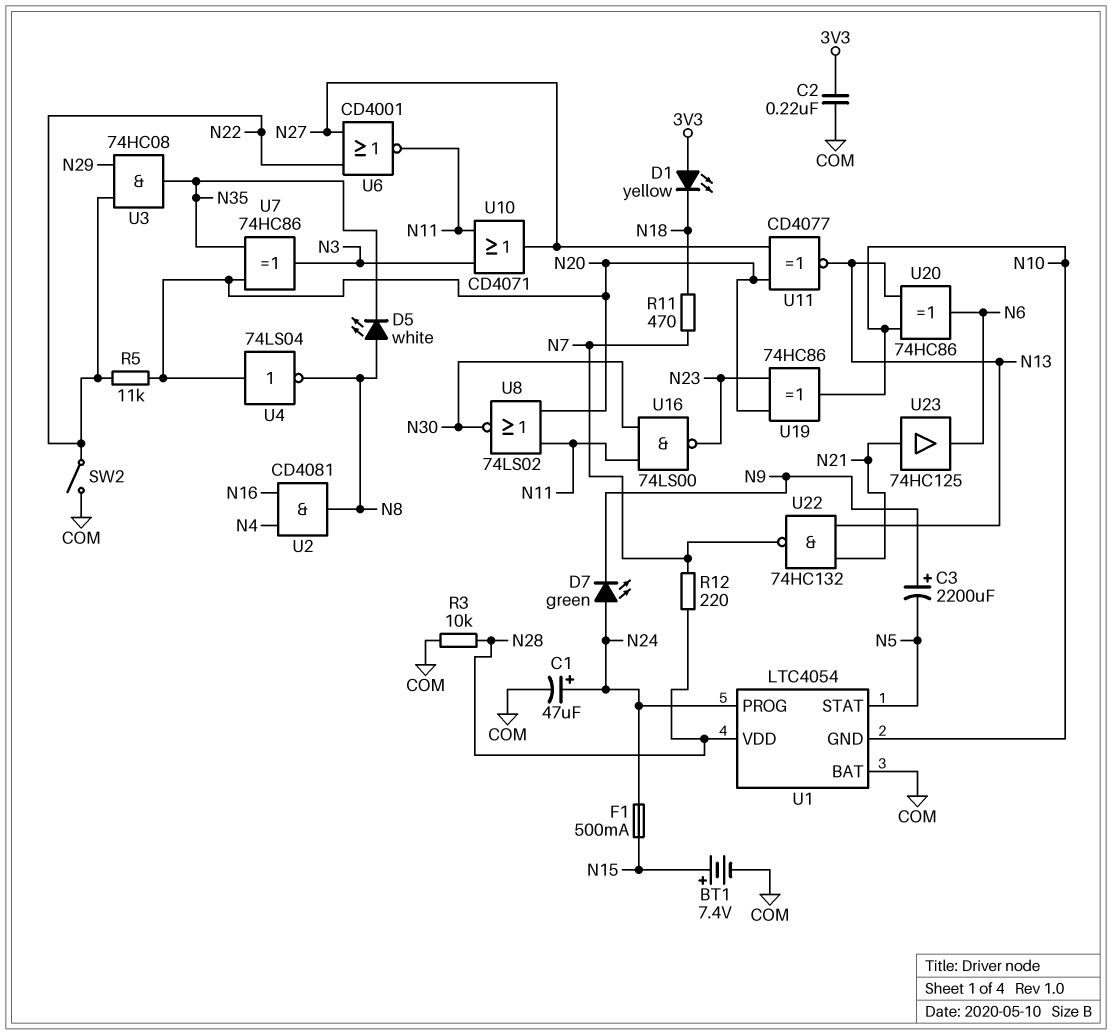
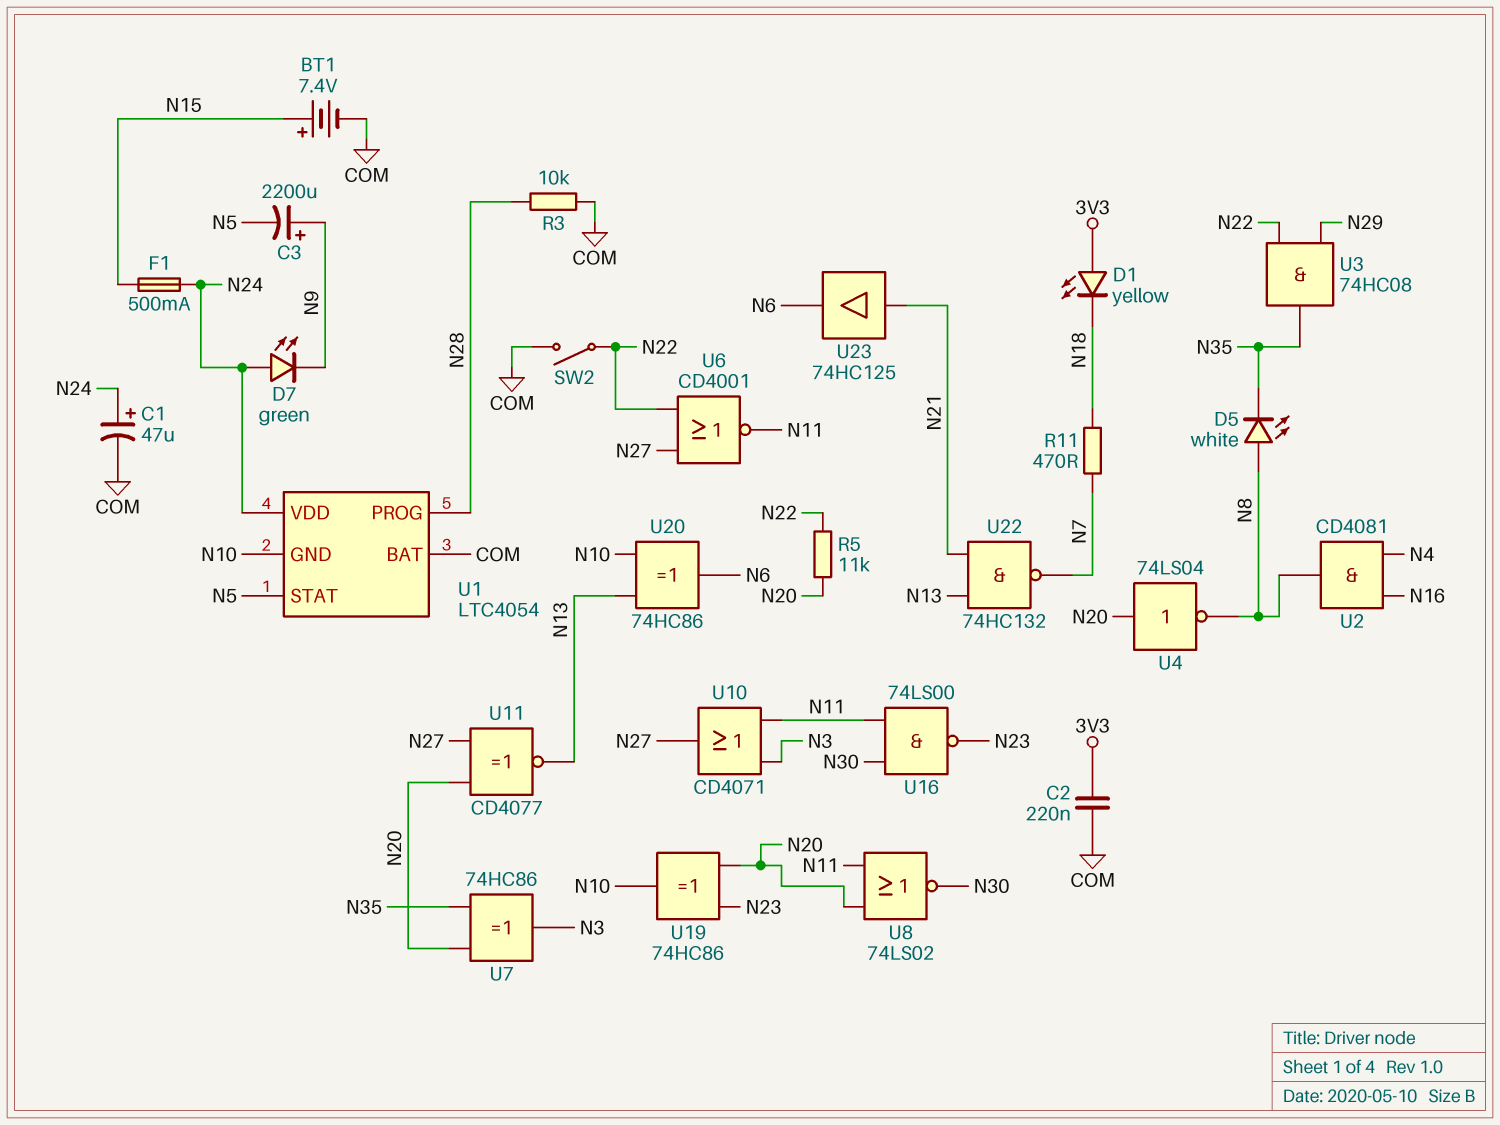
R12: 220 (N7, N28) -> none
U1 pin PROG: N24 -> N28
U1 pin VDD: N28 -> N24

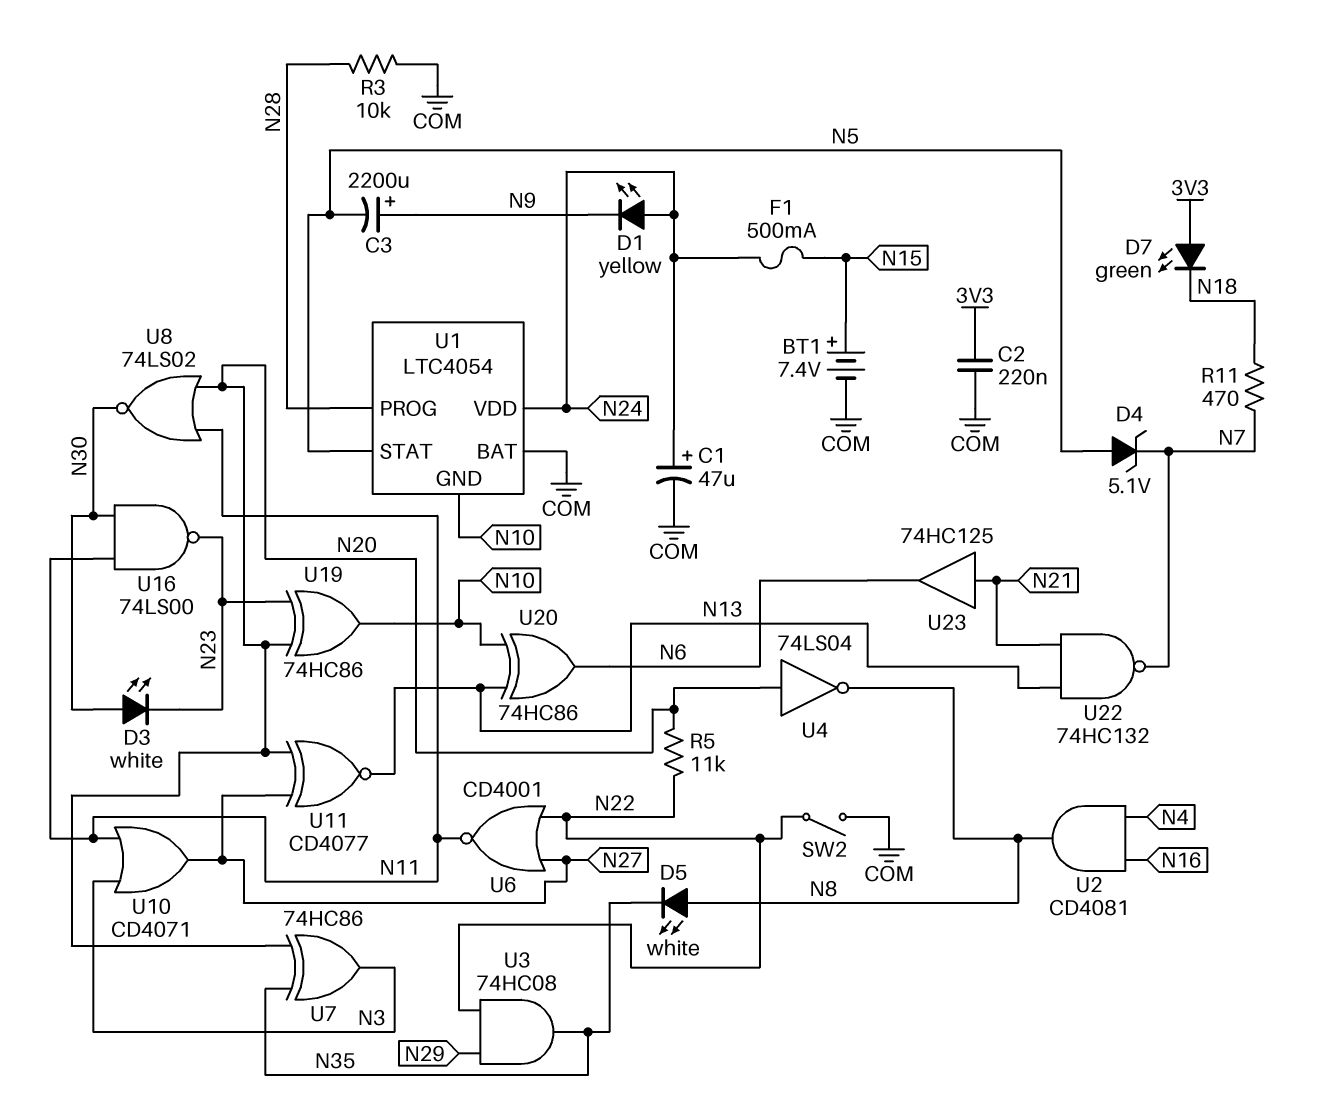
D1: LED yellow (A 3V3, K N18) -> LED yellow (A N24, K N9)
D3: none -> LED white (A N30, K N23)
D4: none -> zener 5.1V (A N5, K N7)
D7: LED green (A N24, K N9) -> LED green (A 3V3, K N18)

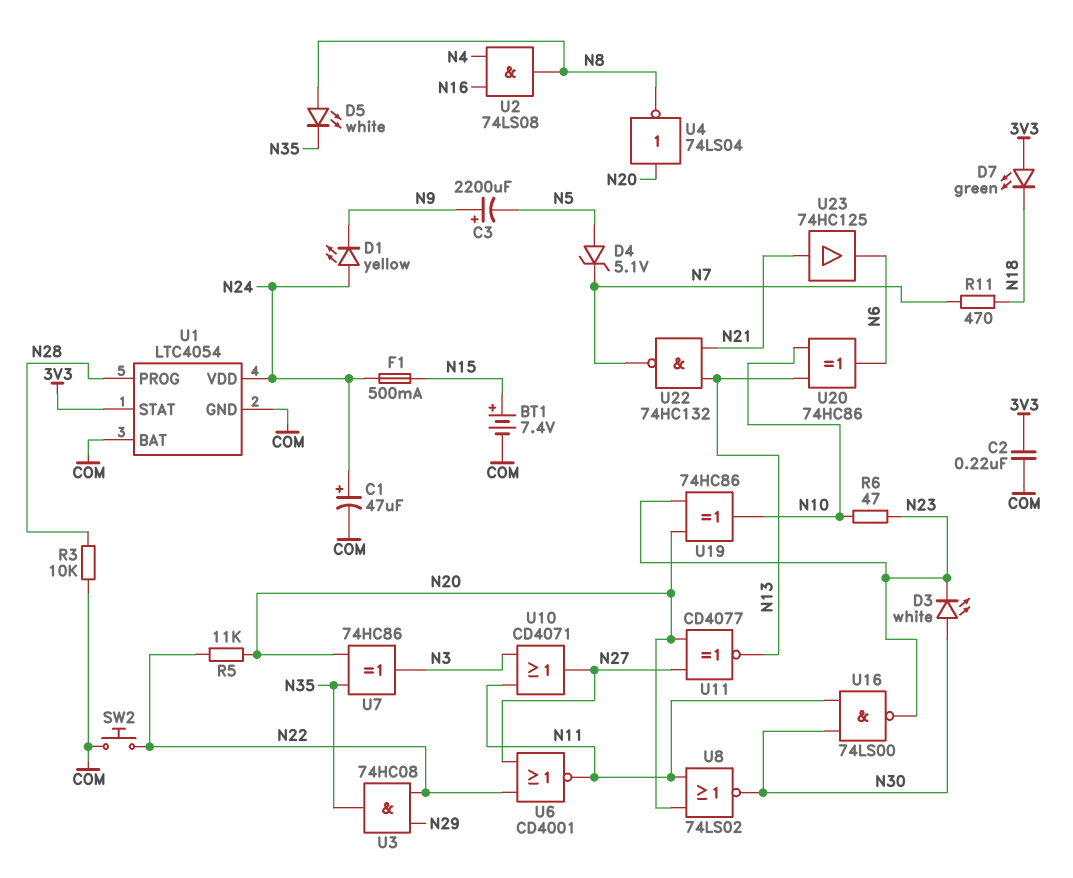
R6: none -> 47 (N10, N23)
SW2: switch (COM, N22) -> button (COM, N22)
U1 pin GND: N10 -> COM
U1 pin STAT: N5 -> 3V3
U2: AND CD4081 (in N4, in N16, out N8) -> AND 74LS08 (in N4, in N16, out N8)

